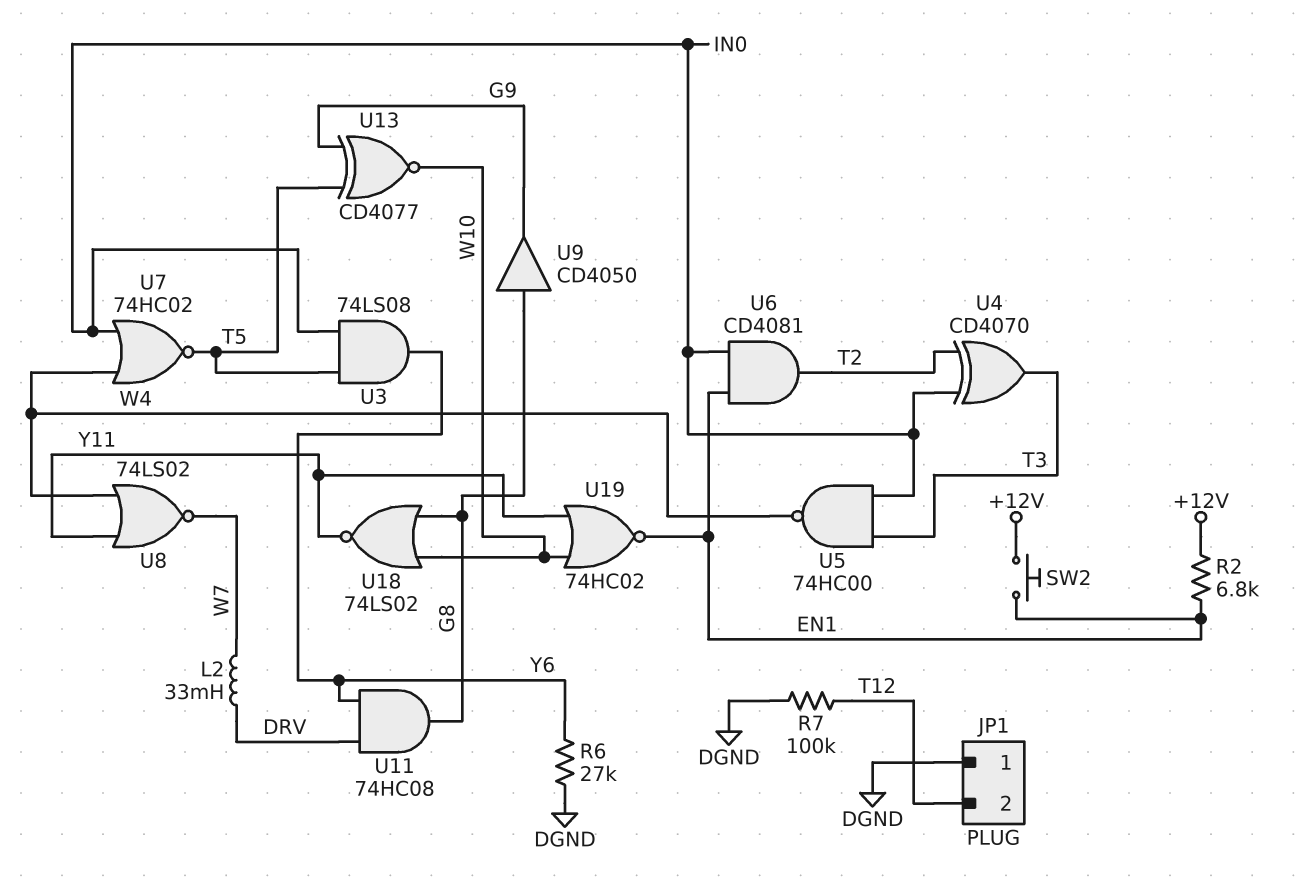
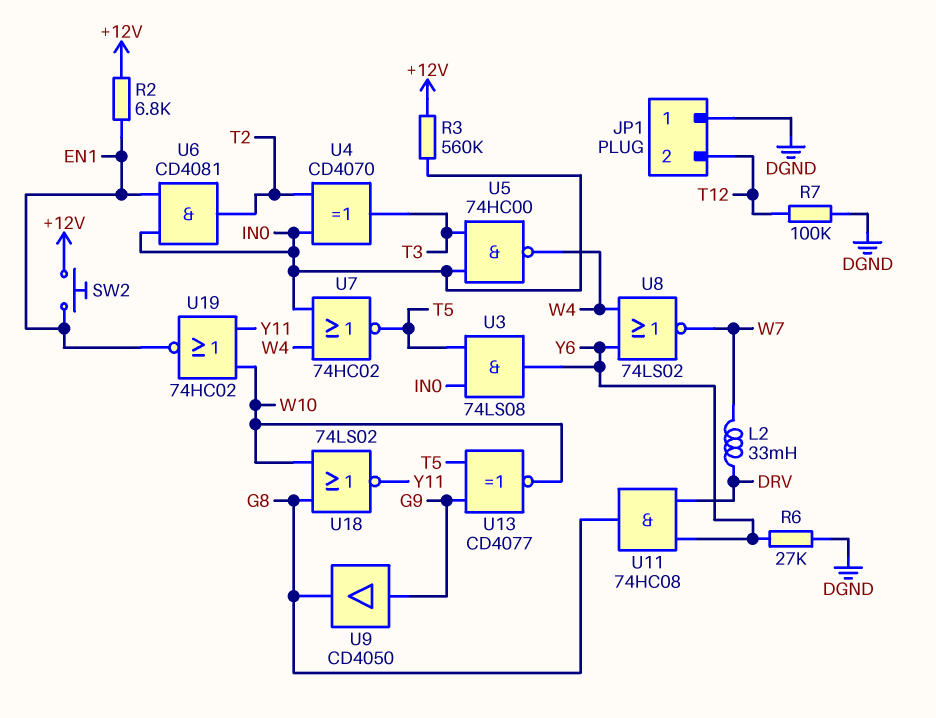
R3: none -> 560k (+12V, IN0)
U8: NOR 74LS02 (in W4, in Y11, out W7) -> NOR 74LS02 (in W4, in Y6, out W7)
U9: buffer CD4050 (in G8, out G9) -> buffer CD4050 (in G9, out G8)

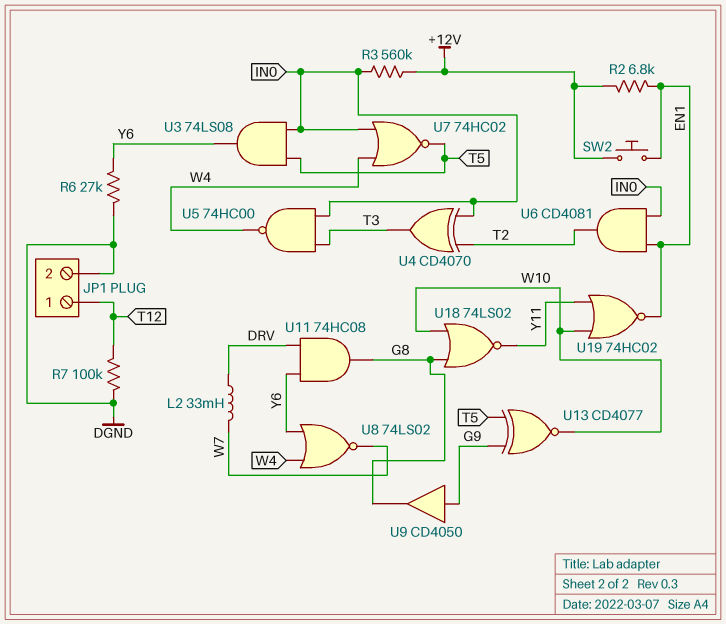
JP1 pin 1: DGND -> T12
JP1 pin 2: T12 -> DGND

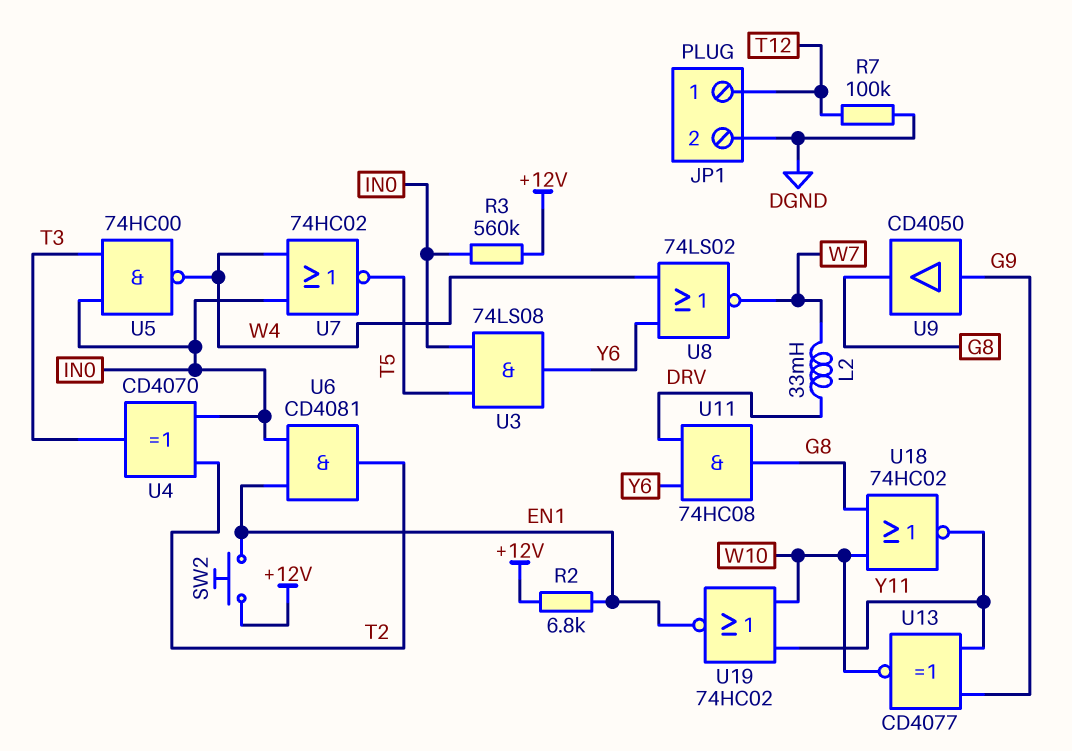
R6: 27k (DGND, Y6) -> none
U13: XNOR CD4077 (in G9, in T5, out W10) -> XNOR CD4077 (in G9, in Y11, out W10)
U18: NOR 74LS02 (in G8, in W10, out Y11) -> NOR 74HC02 (in G8, in W10, out Y11)

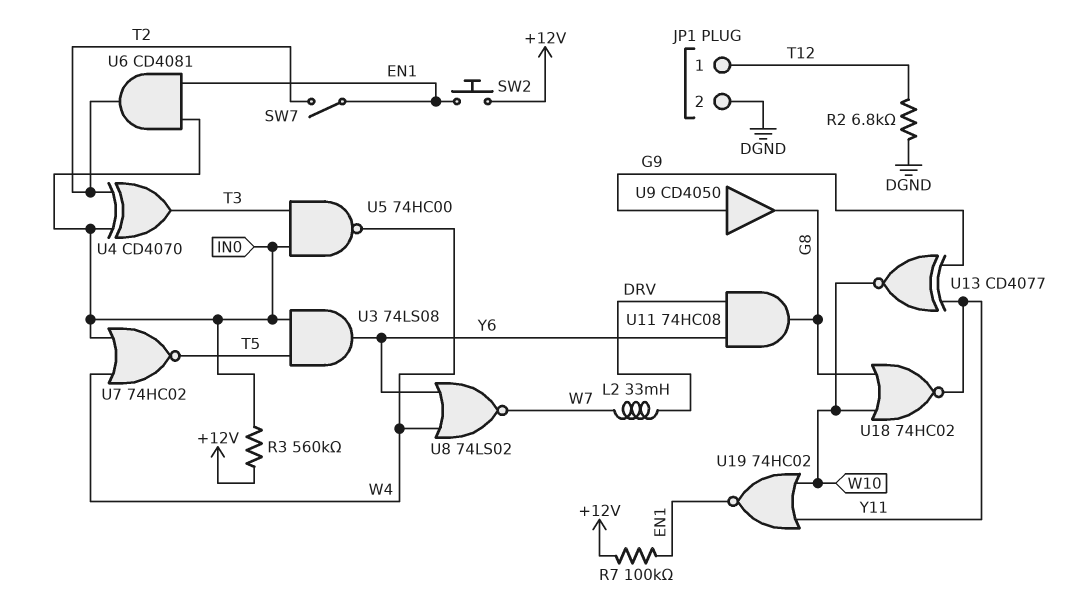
R2: 6.8k (+12V, EN1) -> 6.8k (DGND, T12)
R7: 100k (DGND, T12) -> 100k (+12V, EN1)
SW7: none -> switch (EN1, T2)

